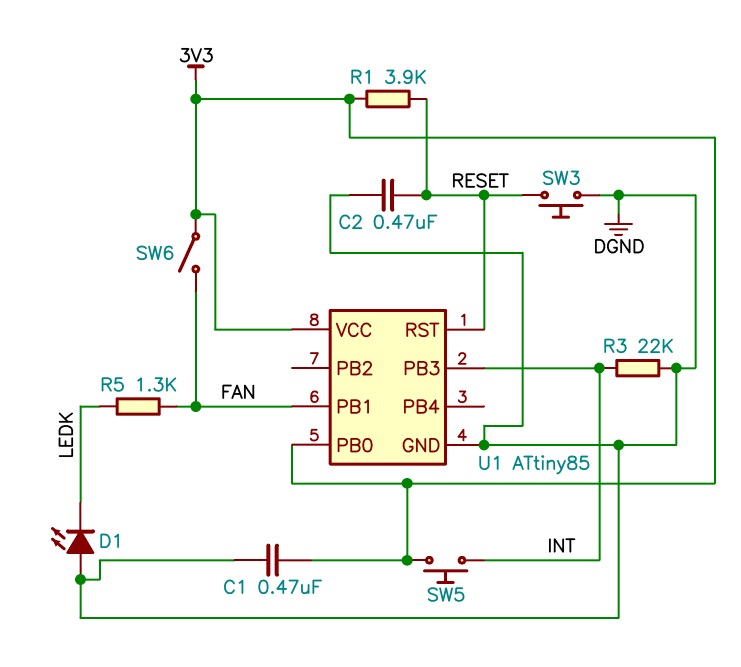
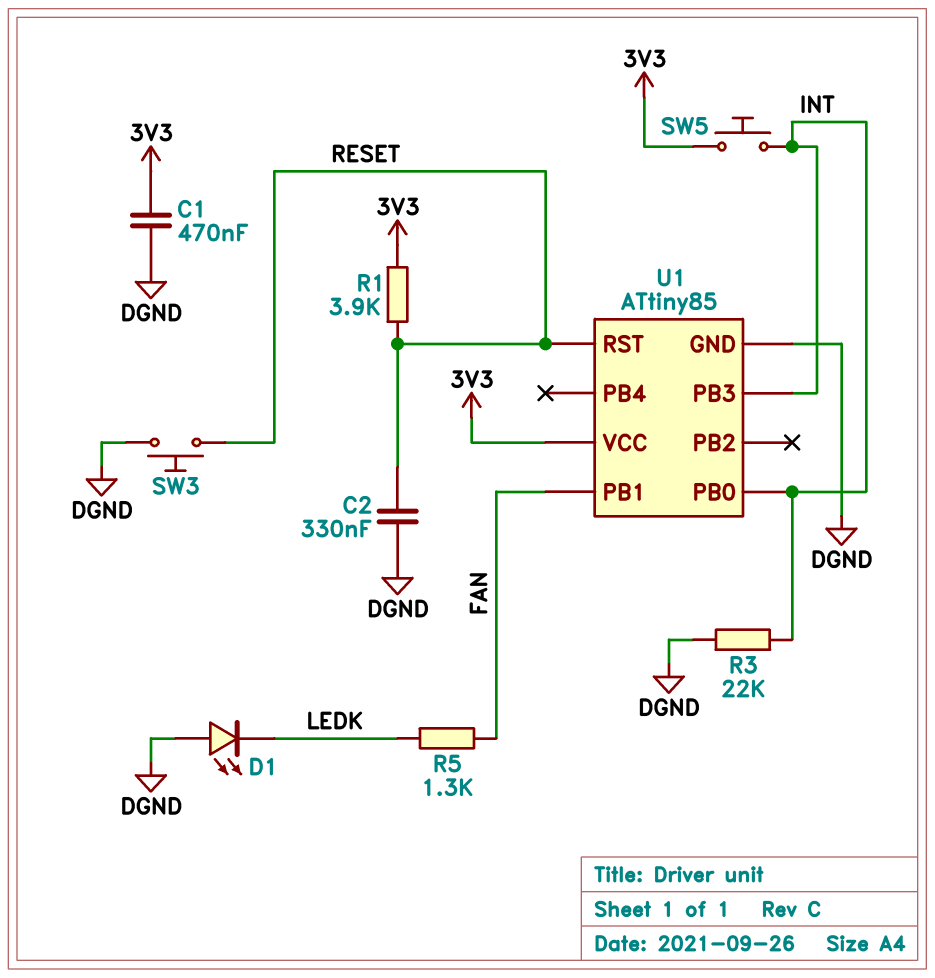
C2: 470nF (DGND, RESET) -> 330nF (DGND, RESET)
SW6: switch (3V3, FAN) -> none
U1 pin PB0: 3V3 -> INT

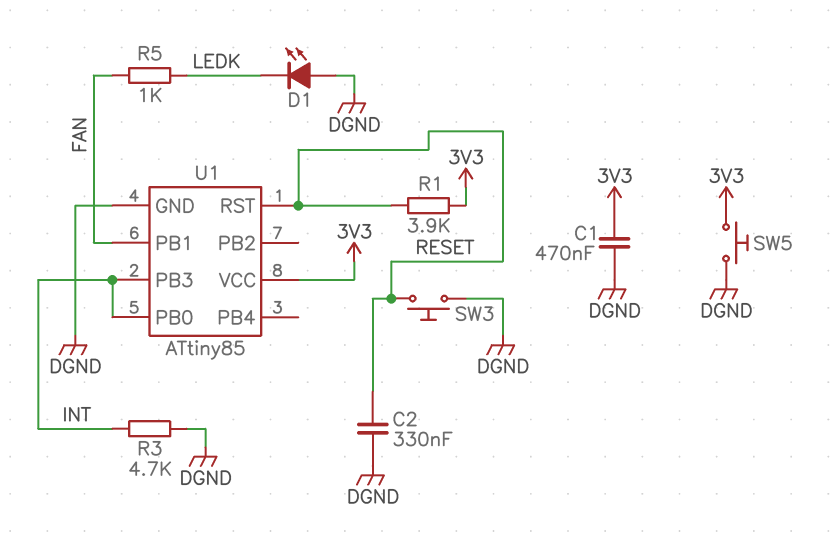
R3: 22k (DGND, INT) -> 4.7k (DGND, INT)
R5: 1.3k (FAN, LEDK) -> 1k (FAN, LEDK)
SW5: button (3V3, INT) -> button (3V3, DGND)

